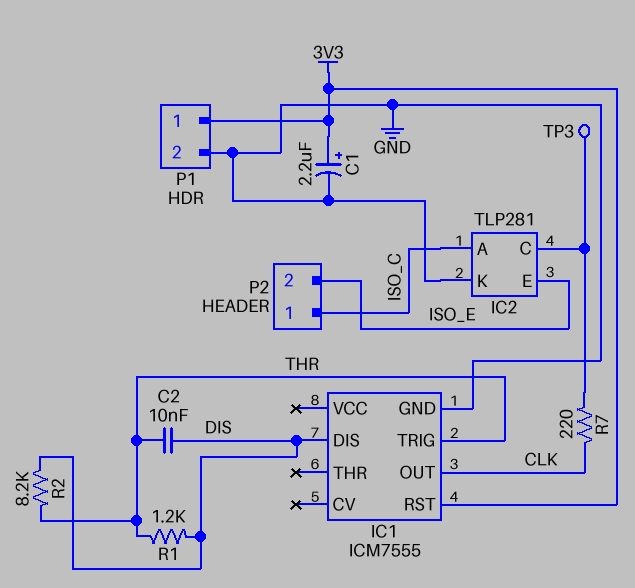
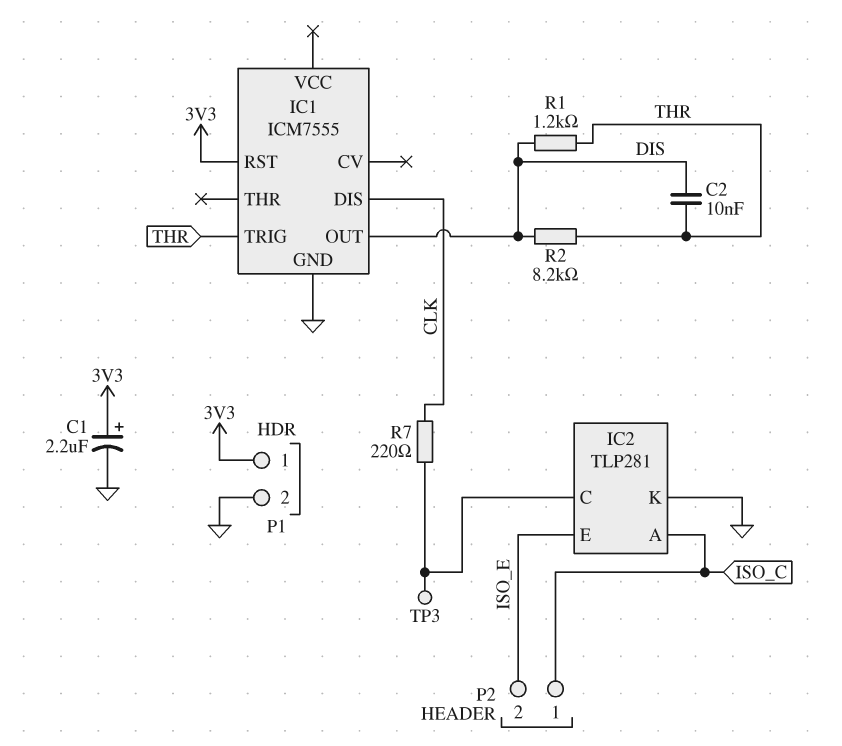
IC1 pin DIS: DIS -> CLK
IC1 pin OUT: CLK -> DIS

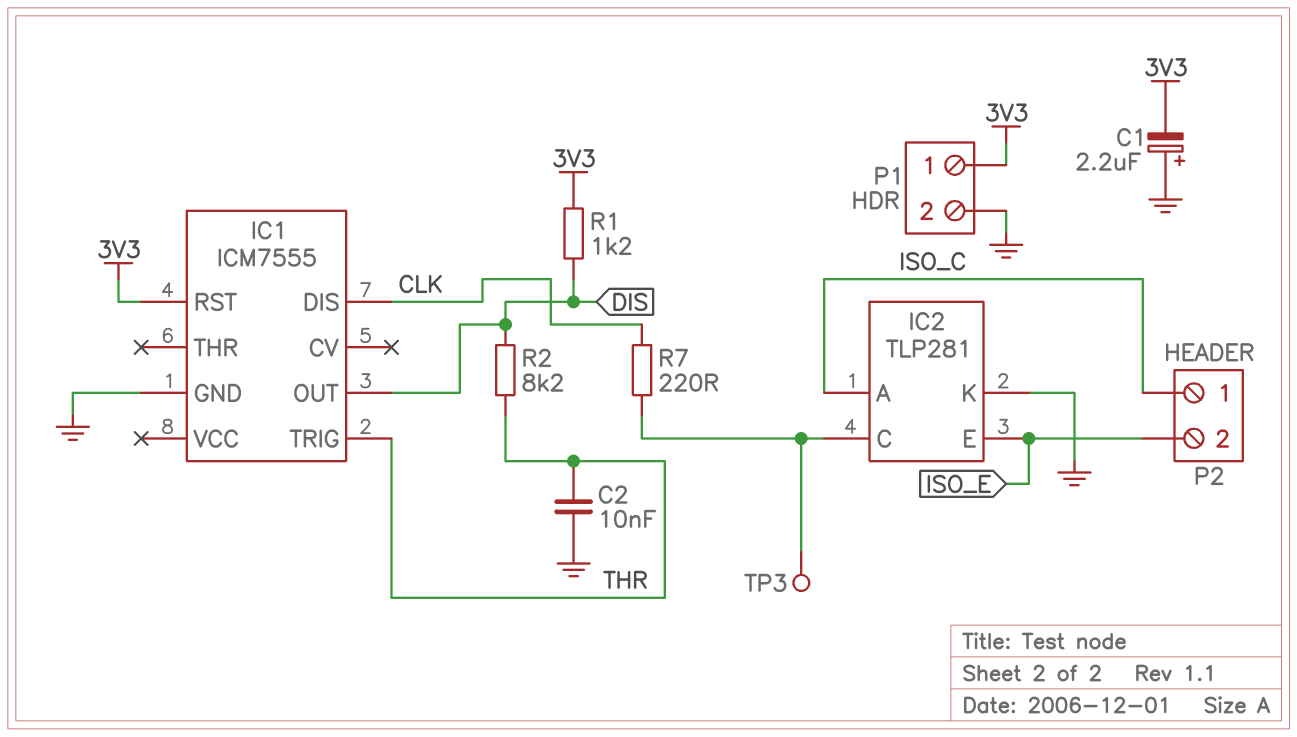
C1: 2.2uF (plus 3V3, minus GND) -> 2.2uF (plus GND, minus 3V3)
C2: 10nF (DIS, THR) -> 10nF (GND, THR)
R1: 1.2k (DIS, THR) -> 1.2k (3V3, DIS)

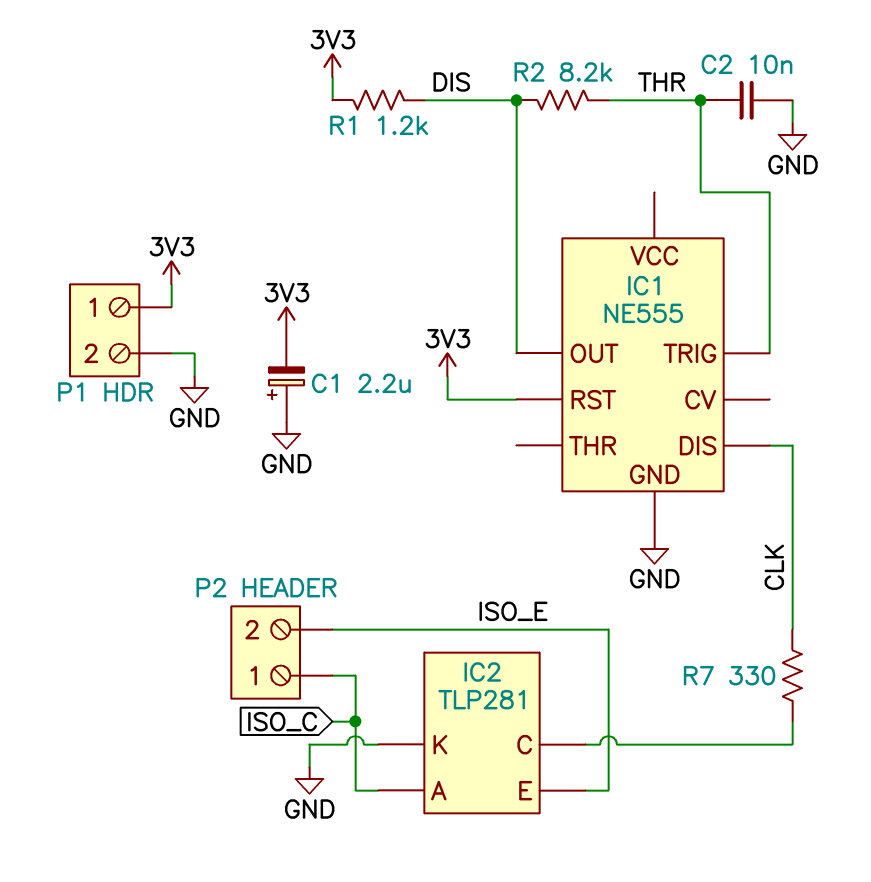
IC1: ICM7555 -> NE555
R7: 220 (CLK, IC2/C) -> 330 (CLK, IC2/C)
TP3: test point (IC2/C) -> none

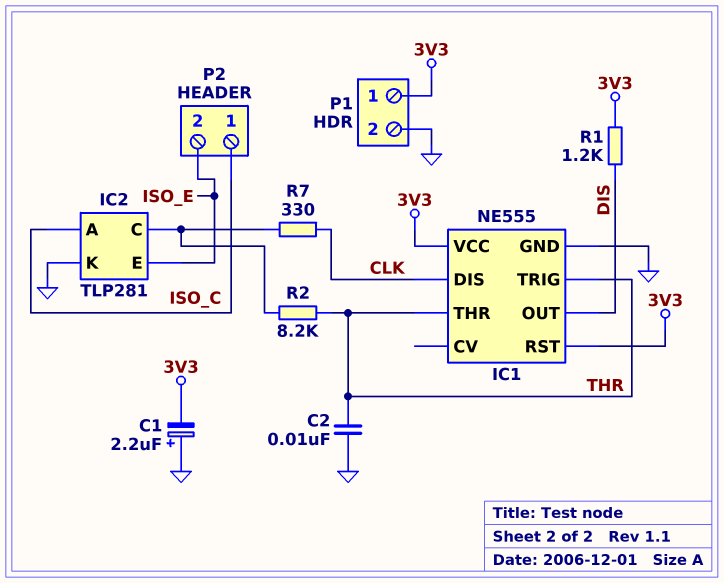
IC1 pin THR: none -> THR
IC1 pin VCC: none -> 3V3
R2: 8.2k (DIS, THR) -> 8.2k (IC2/C, THR)

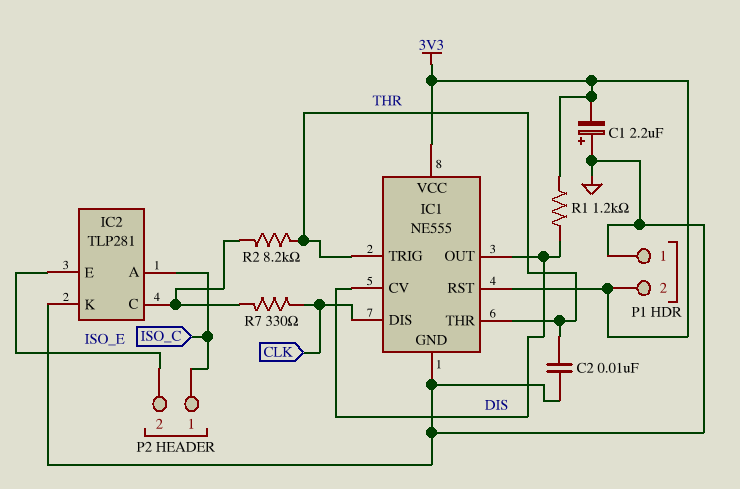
IC1 pin CV: none -> DIS
P1 pin 1: 3V3 -> GND
P1 pin 2: GND -> 3V3

